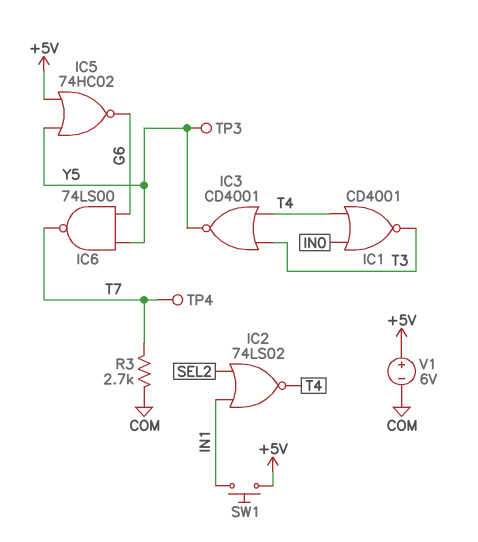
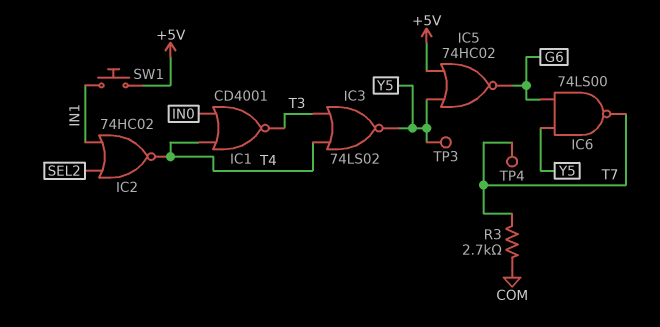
IC2: NOR 74LS02 (in IN1, in SEL2, out T4) -> NOR 74HC02 (in IN1, in SEL2, out T4)
IC3: NOR CD4001 (in T3, in T4, out Y5) -> NOR 74LS02 (in T3, in T4, out Y5)
V1: 6V (plus +5V, minus COM) -> none

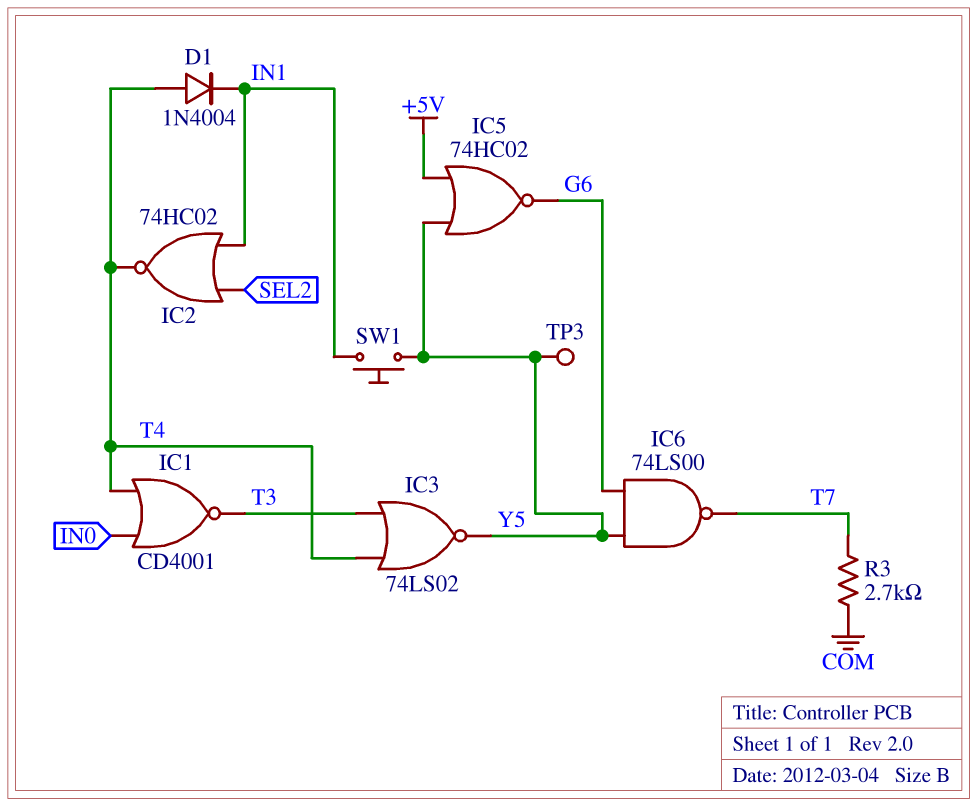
D1: none -> diode 1N4004 (A T4, K IN1)
SW1: button (+5V, IN1) -> button (IN1, Y5)
TP4: test point (T7) -> none

